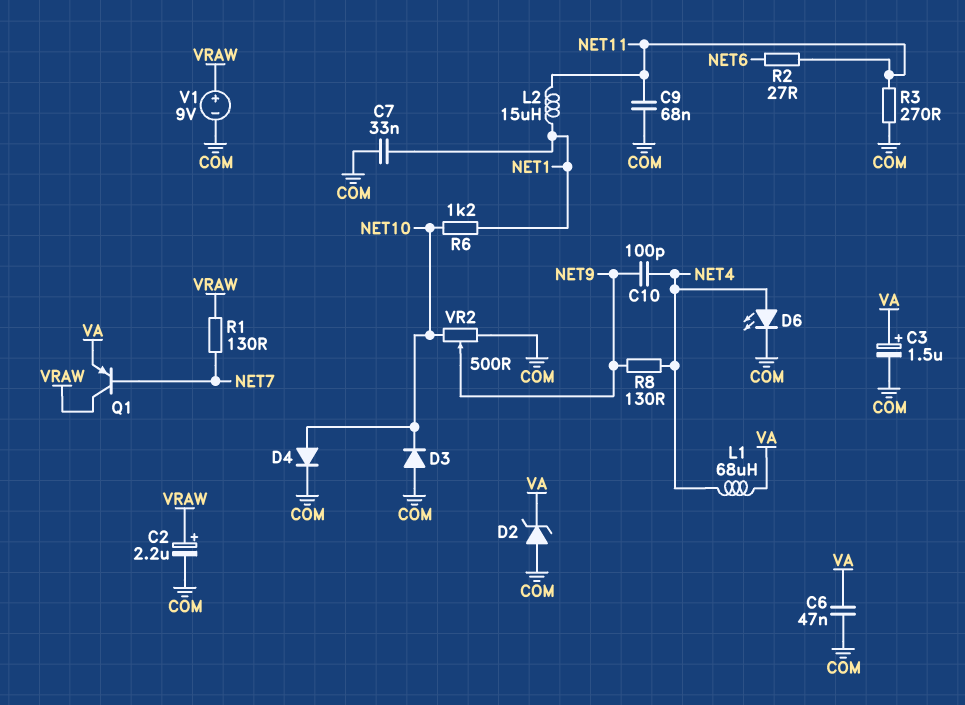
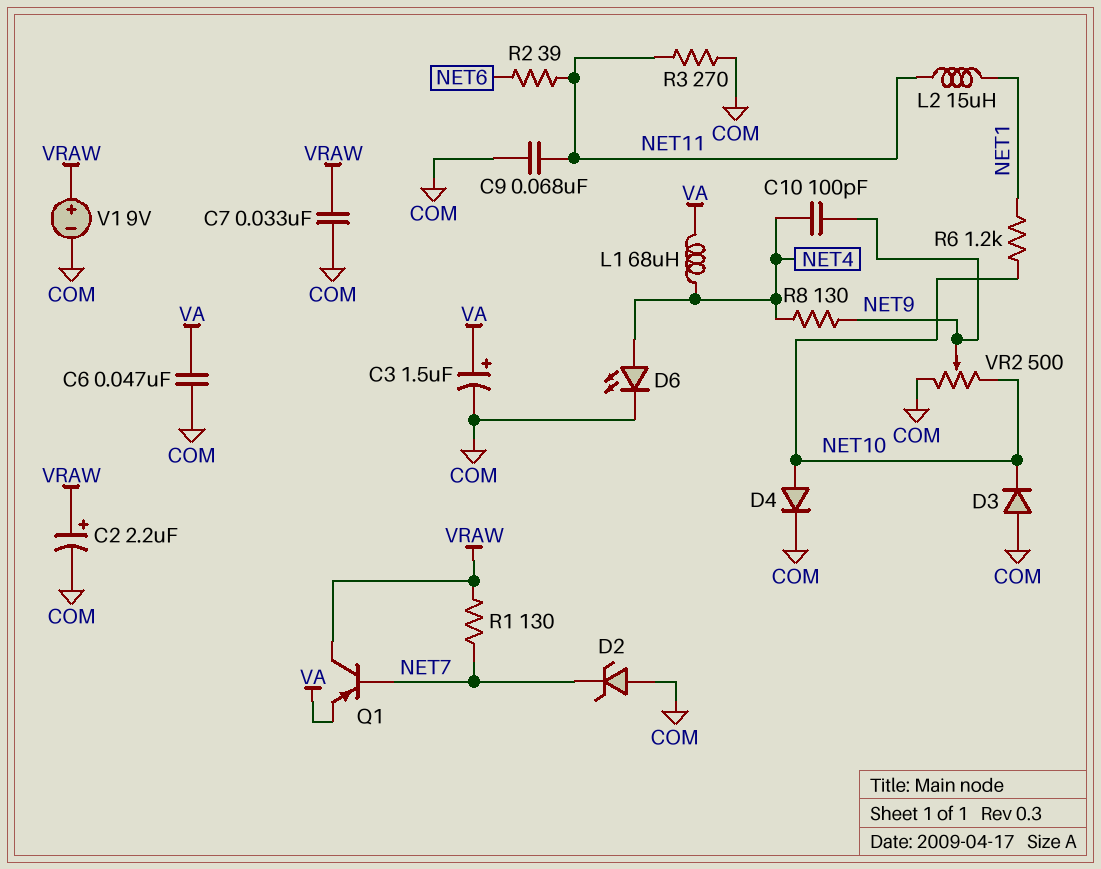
C7: 33nF (COM, NET1) -> 33nF (COM, VRAW)
D2: zener (A COM, K VA) -> zener (A COM, K NET7)
R2: 27 (NET6, NET11) -> 39 (NET6, NET11)

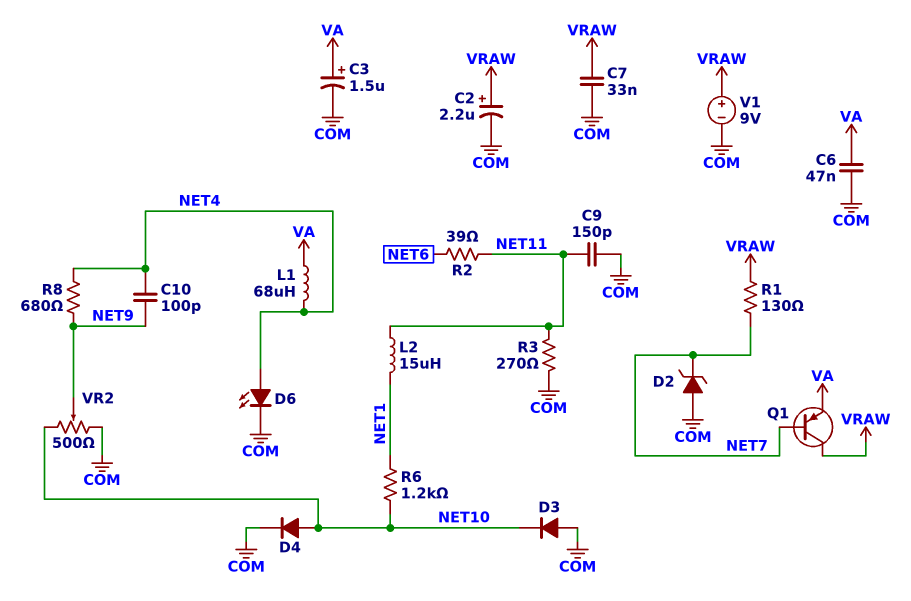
C9: 68nF (COM, NET11) -> 150pF (COM, NET11)
R8: 130 (NET4, NET9) -> 680 (NET4, NET9)

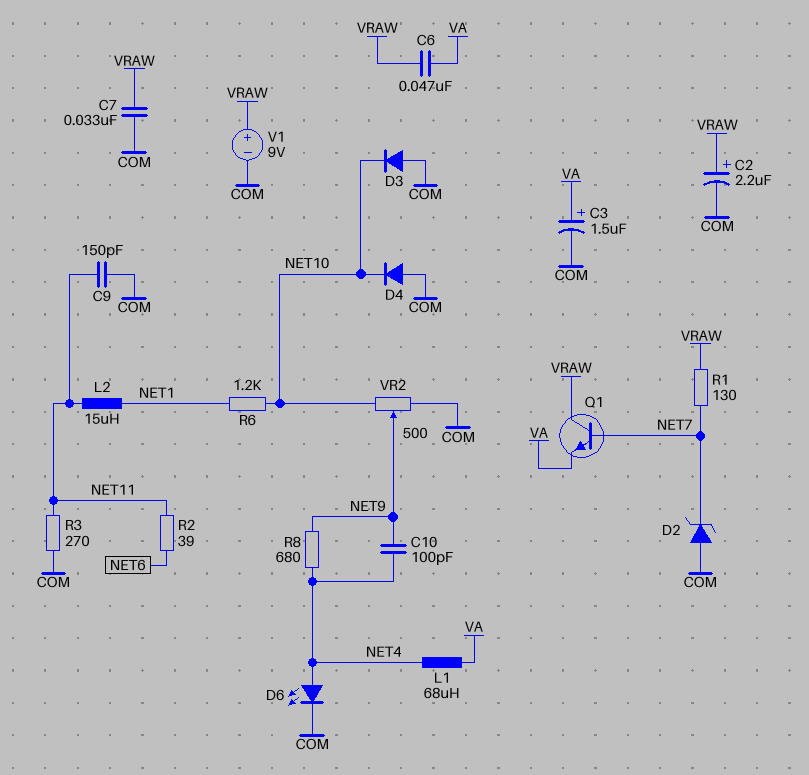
C6: 47nF (COM, VA) -> 47nF (VA, VRAW)
D4: diode (A NET10, K COM) -> diode (A COM, K NET10)
Q1: PNP (B NET7, C VRAW, E VA) -> NPN (B NET7, C VRAW, E VA)

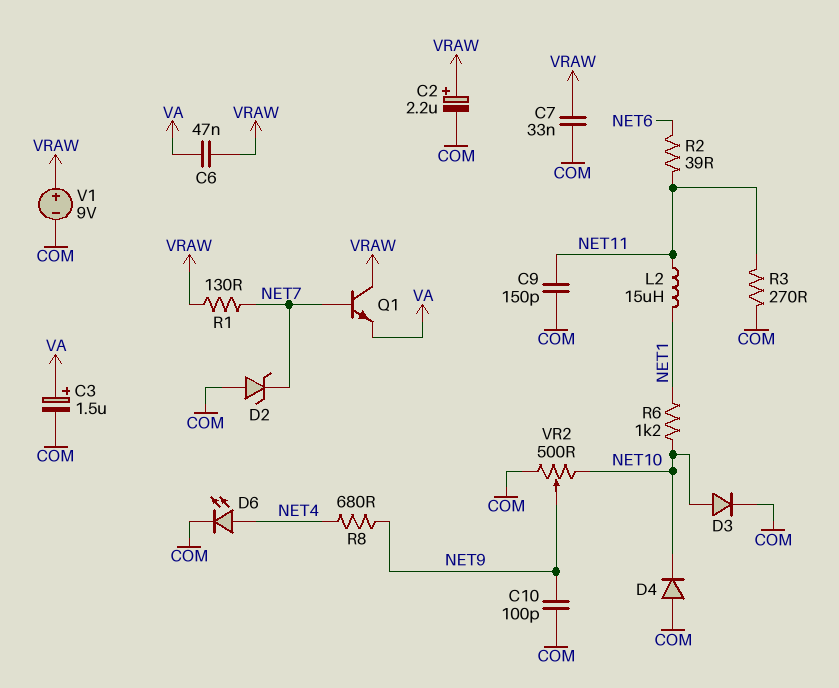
C10: 100pF (NET4, NET9) -> 100pF (COM, NET9)
D3: diode (A COM, K NET10) -> diode (A NET10, K COM)
L1: 68uH (NET4, VA) -> none

